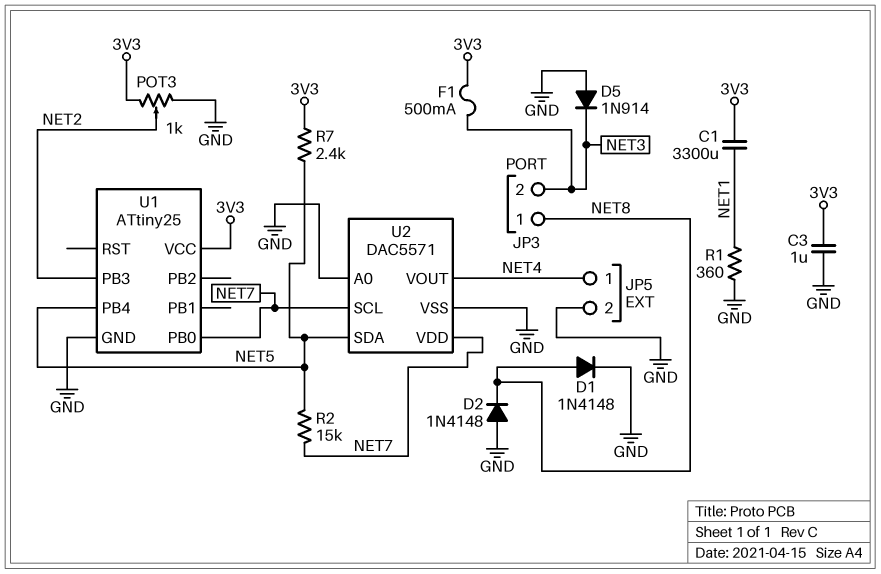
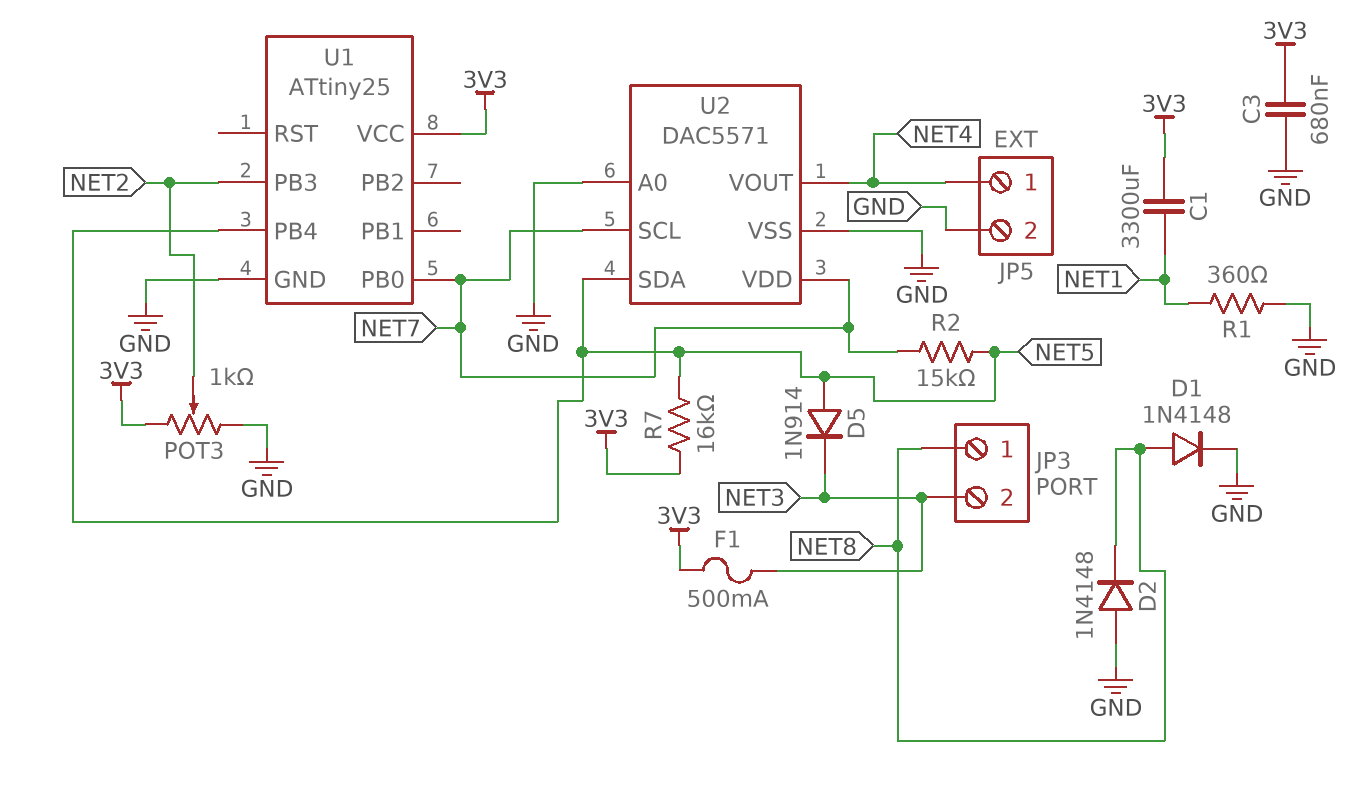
C3: 1uF (3V3, GND) -> 680nF (3V3, GND)
D5: diode 1N914 (A GND, K NET3) -> diode 1N914 (A NET5, K NET3)
R7: 2.4k (3V3, NET5) -> 16k (3V3, NET5)

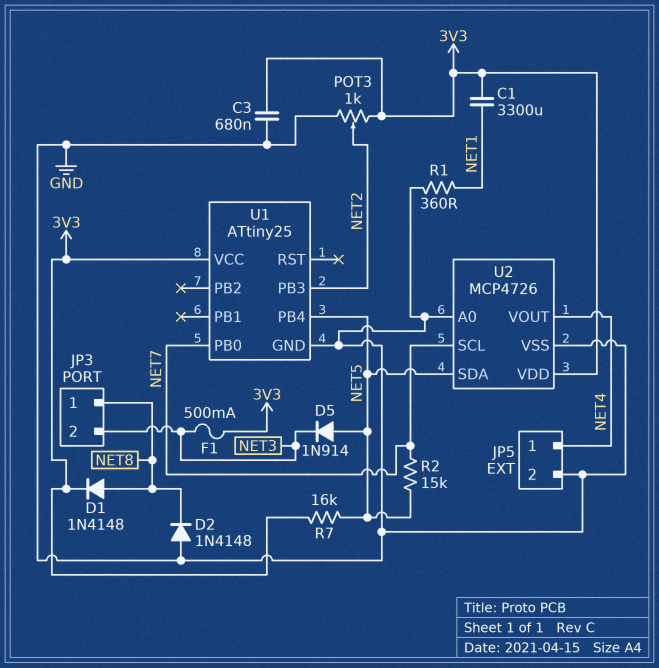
D1: diode 1N4148 (A NET8, K GND) -> diode 1N4148 (A NET8, K 3V3)
U2: DAC5571 -> MCP4726
U2 pin VDD: NET7 -> 3V3

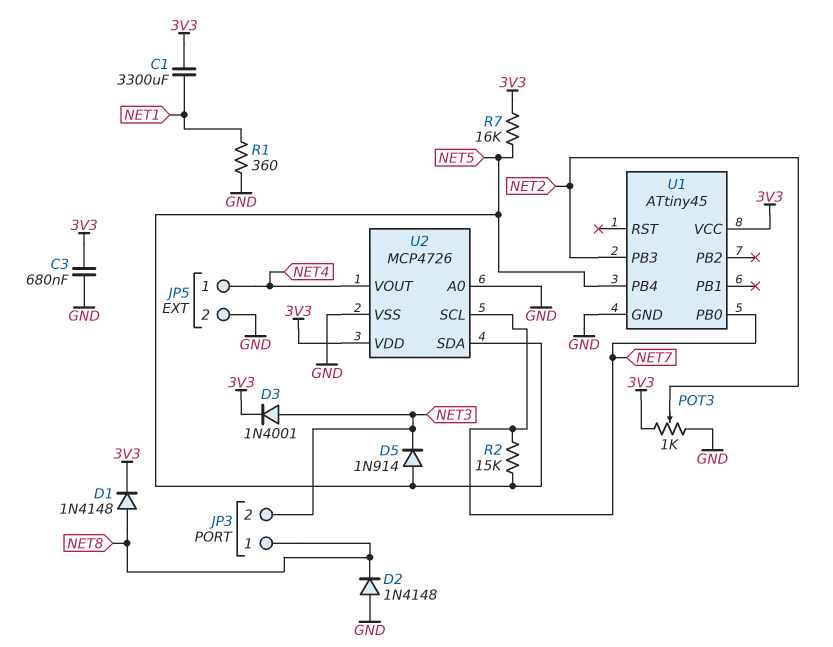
D3: none -> diode 1N4001 (A NET3, K 3V3)
F1: 500mA (3V3, NET3) -> none
U1: ATtiny25 -> ATtiny45

